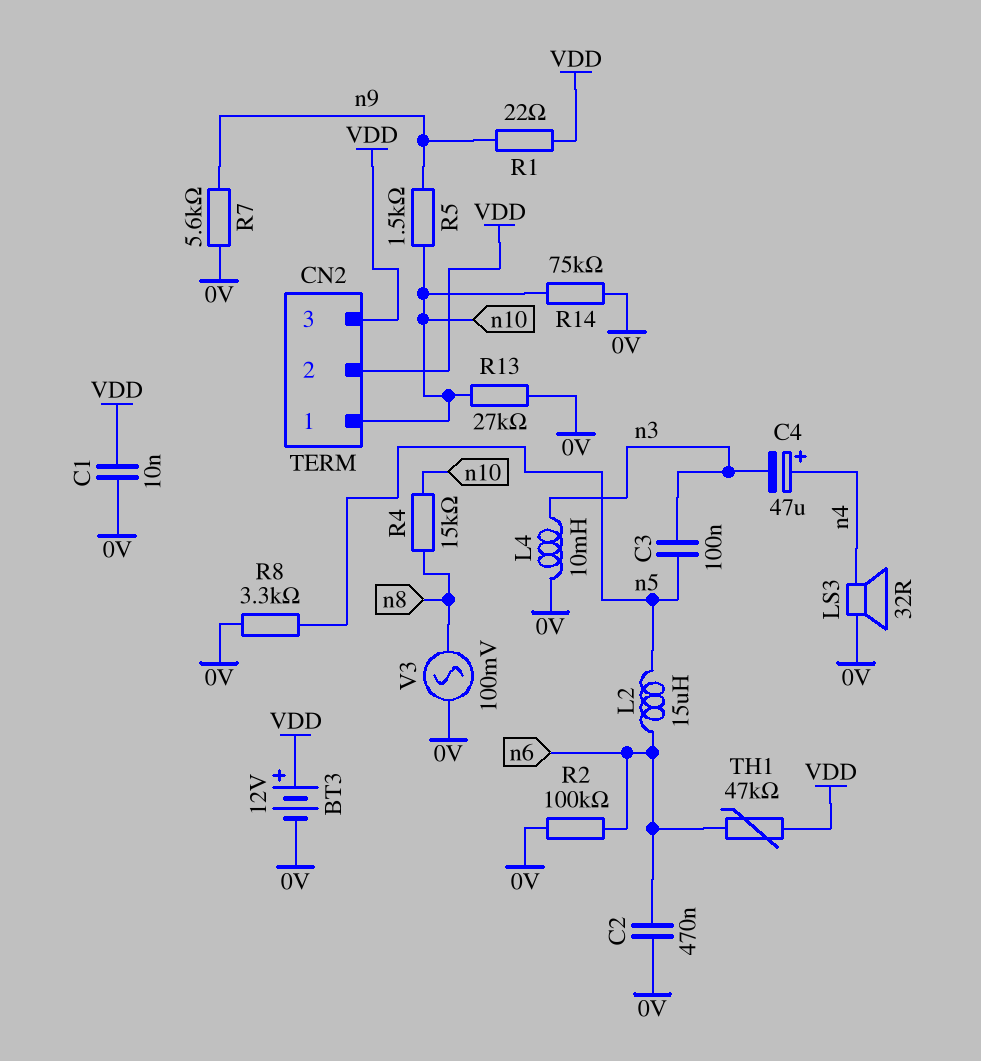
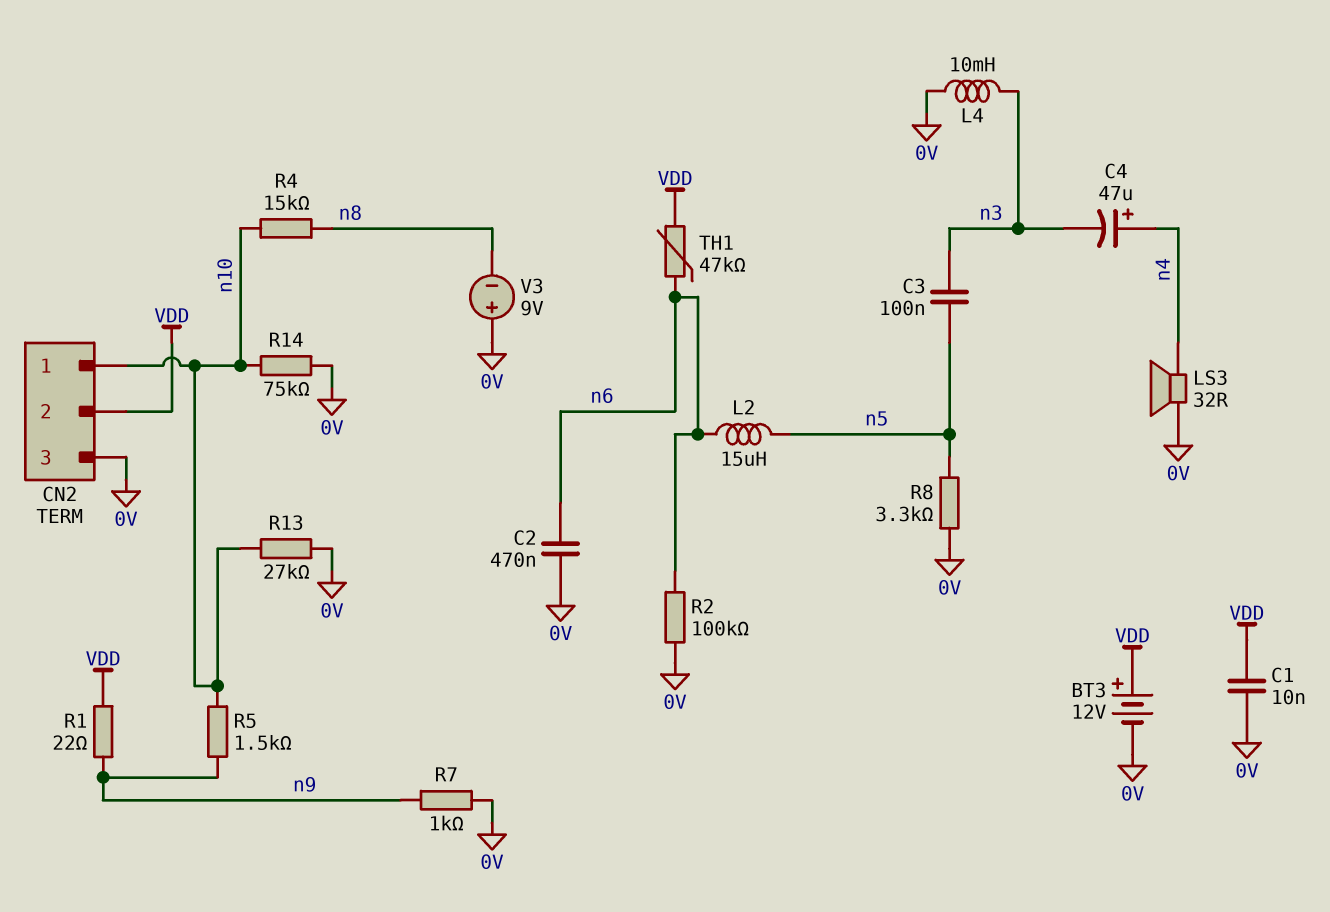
CN2 pin 3: VDD -> 0V
R7: 5.6k (0V, n9) -> 1k (0V, n9)
V3: AC 100mV (0V, n8) -> 9V (plus 0V, minus n8)

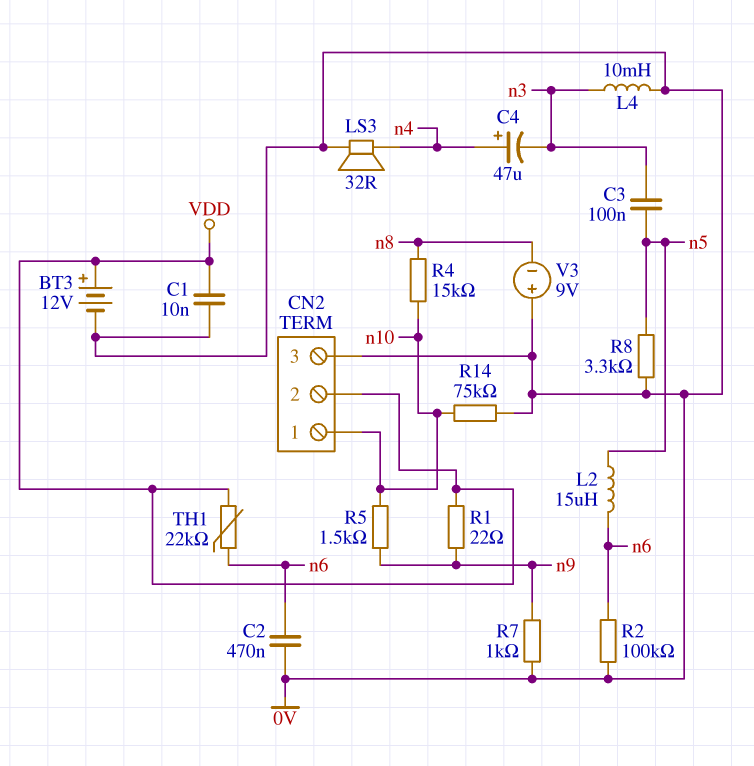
R13: 27k (0V, n10) -> none
TH1: 47k (VDD, n6) -> 22k (VDD, n6)

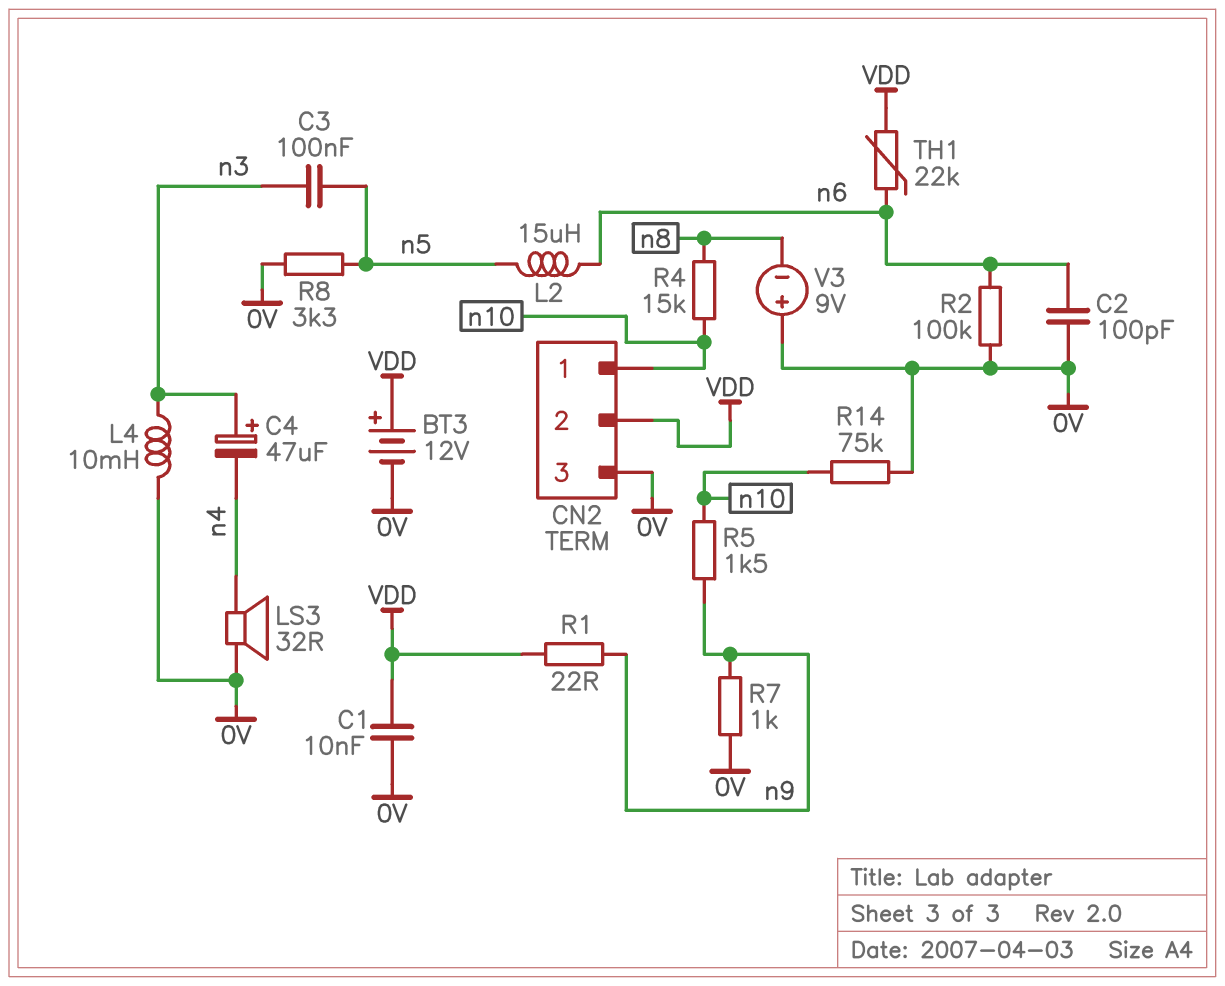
C2: 470nF (0V, n6) -> 100pF (0V, n6)
C4: 47uF (plus n4, minus n3) -> 47uF (plus n3, minus n4)

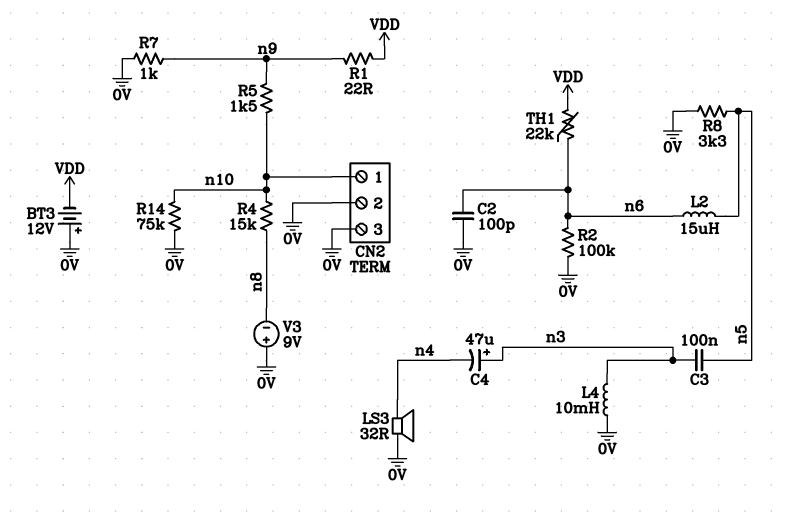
BT3: 12V (plus VDD, minus 0V) -> 12V (plus 0V, minus VDD)
C1: 10nF (0V, VDD) -> none
CN2 pin 2: VDD -> 0V

